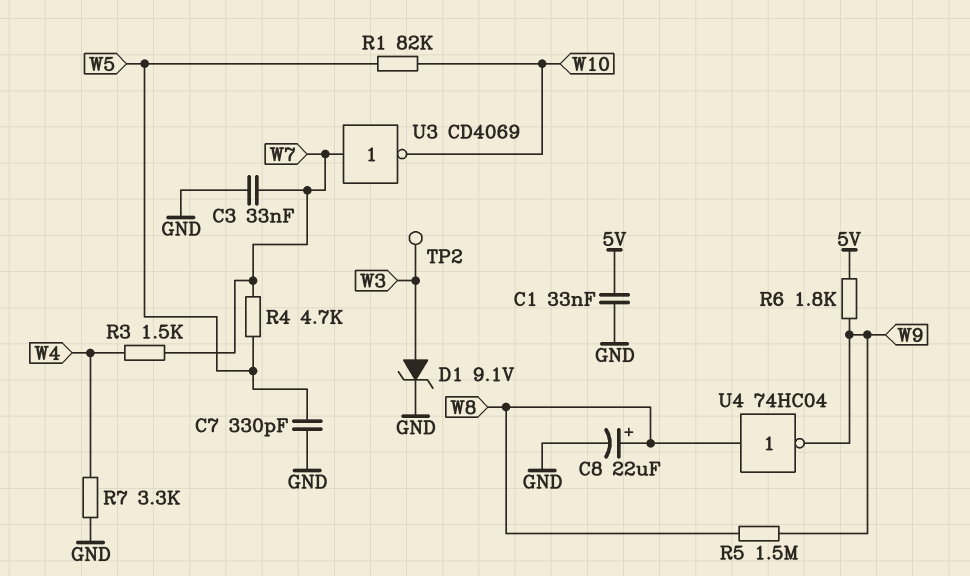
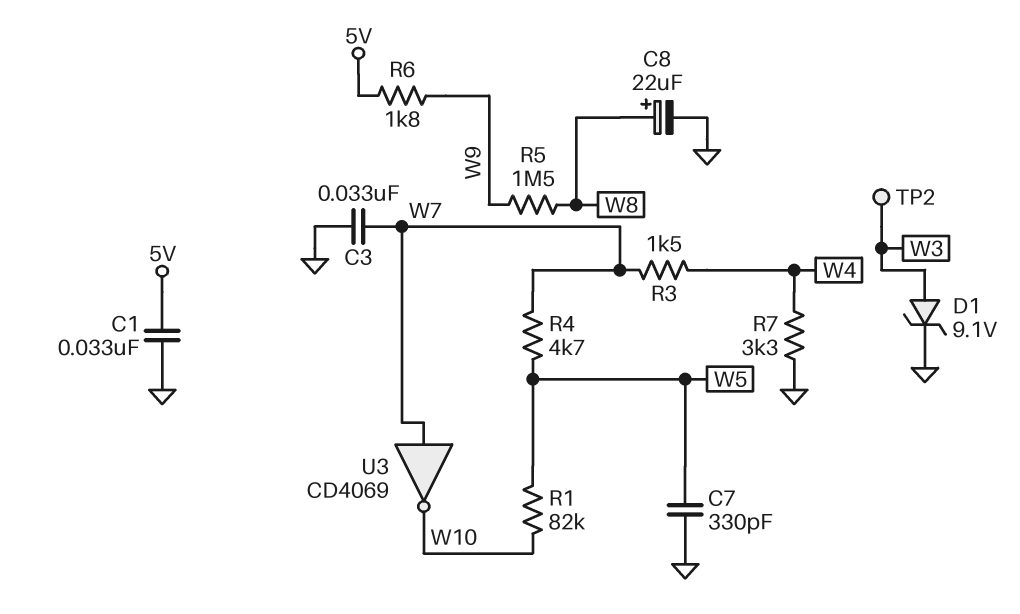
U4: NOT 74HC04 (in W8, out W9) -> none

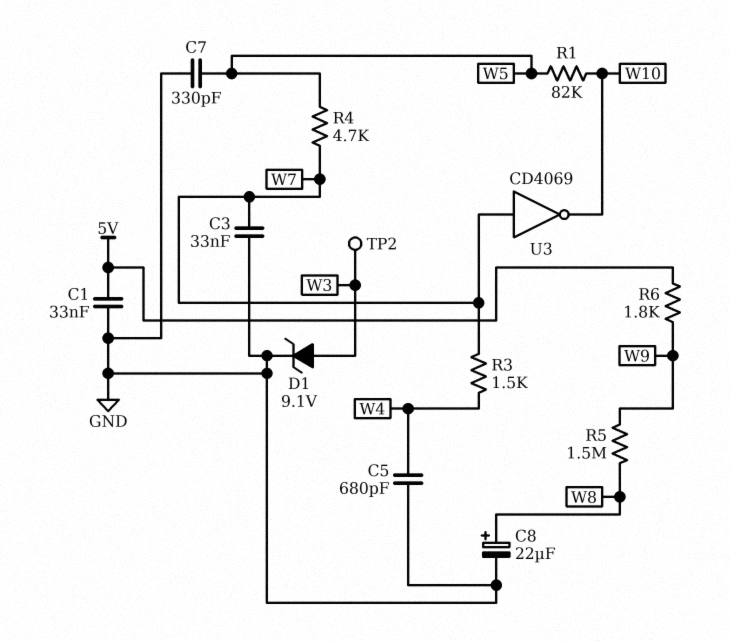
C5: none -> 680pF (GND, W4)
R7: 3.3k (GND, W4) -> none

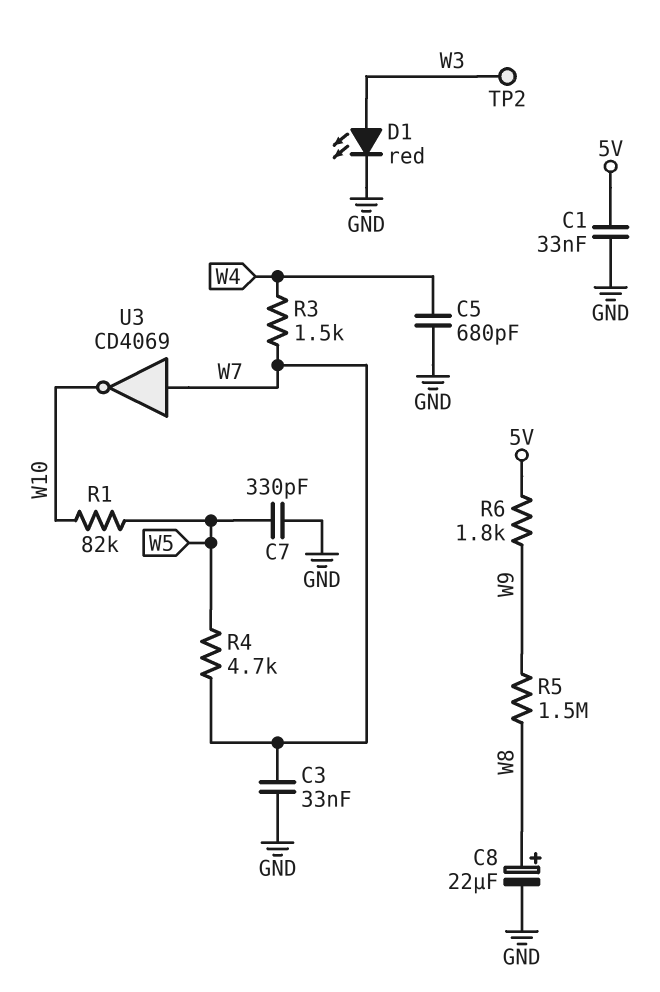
D1: zener 9.1V (A W3, K GND) -> LED red (A W3, K GND)

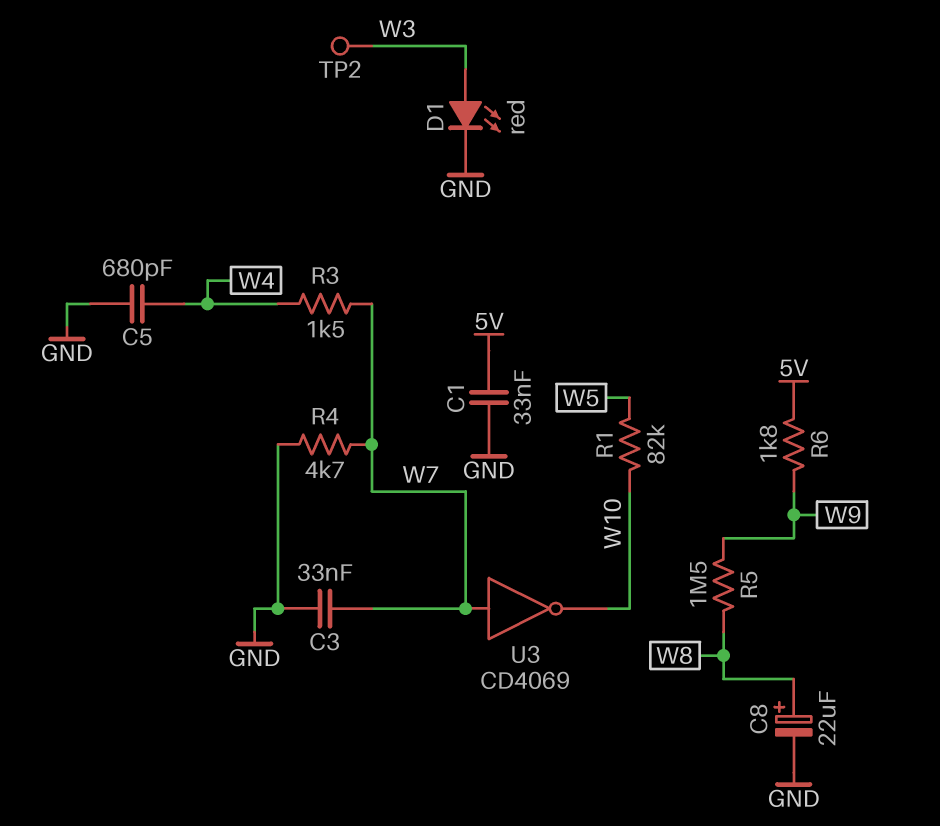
C7: 330pF (GND, W5) -> none
R4: 4.7k (W5, W7) -> 4.7k (GND, W7)

